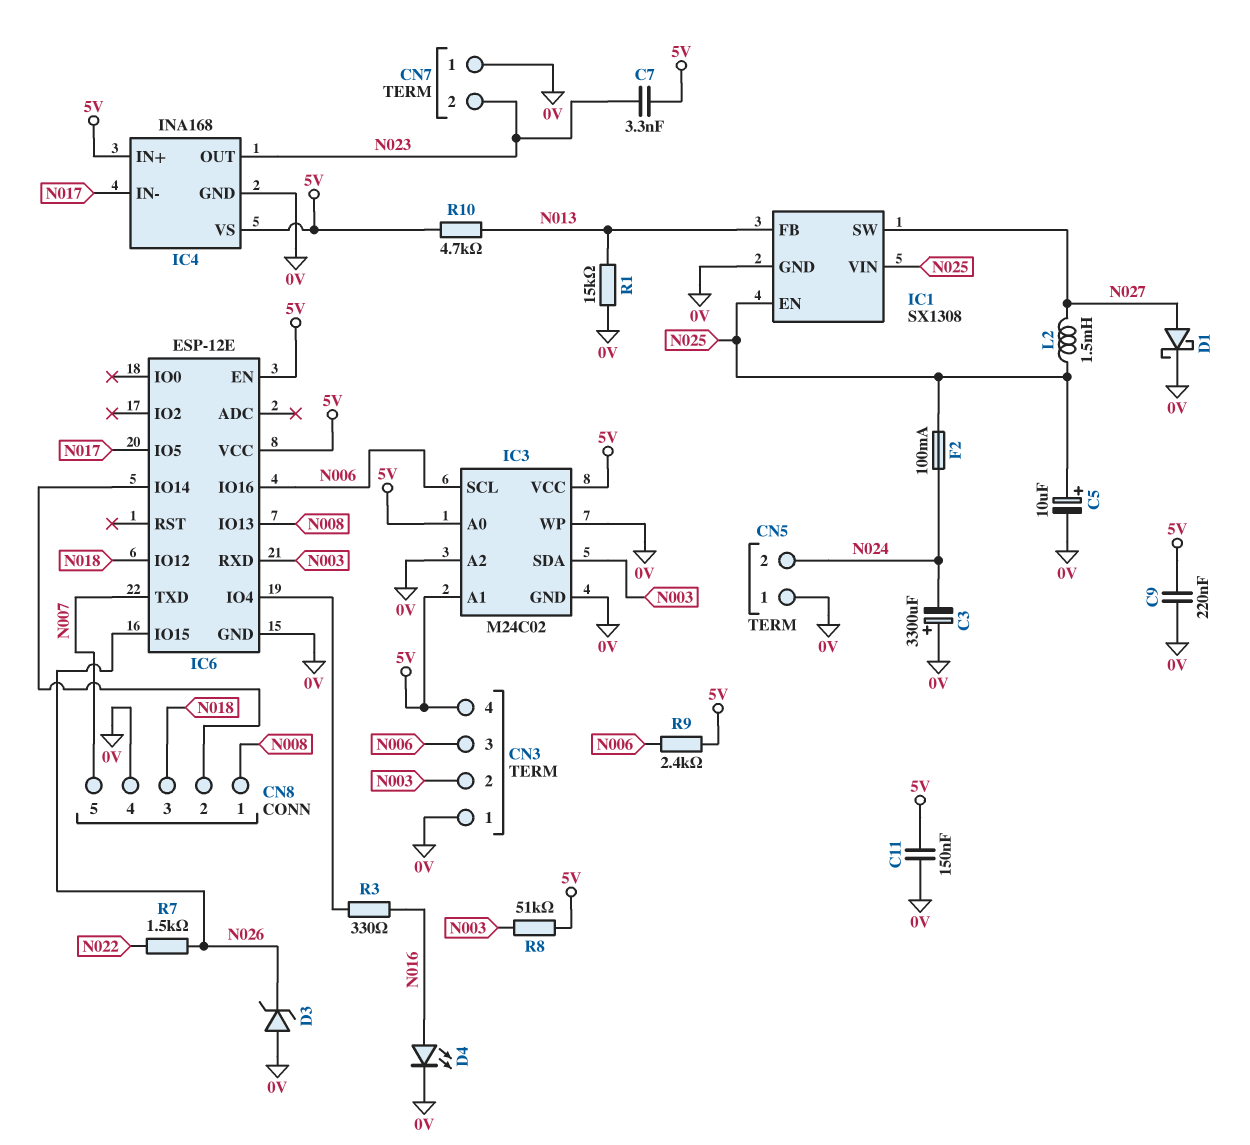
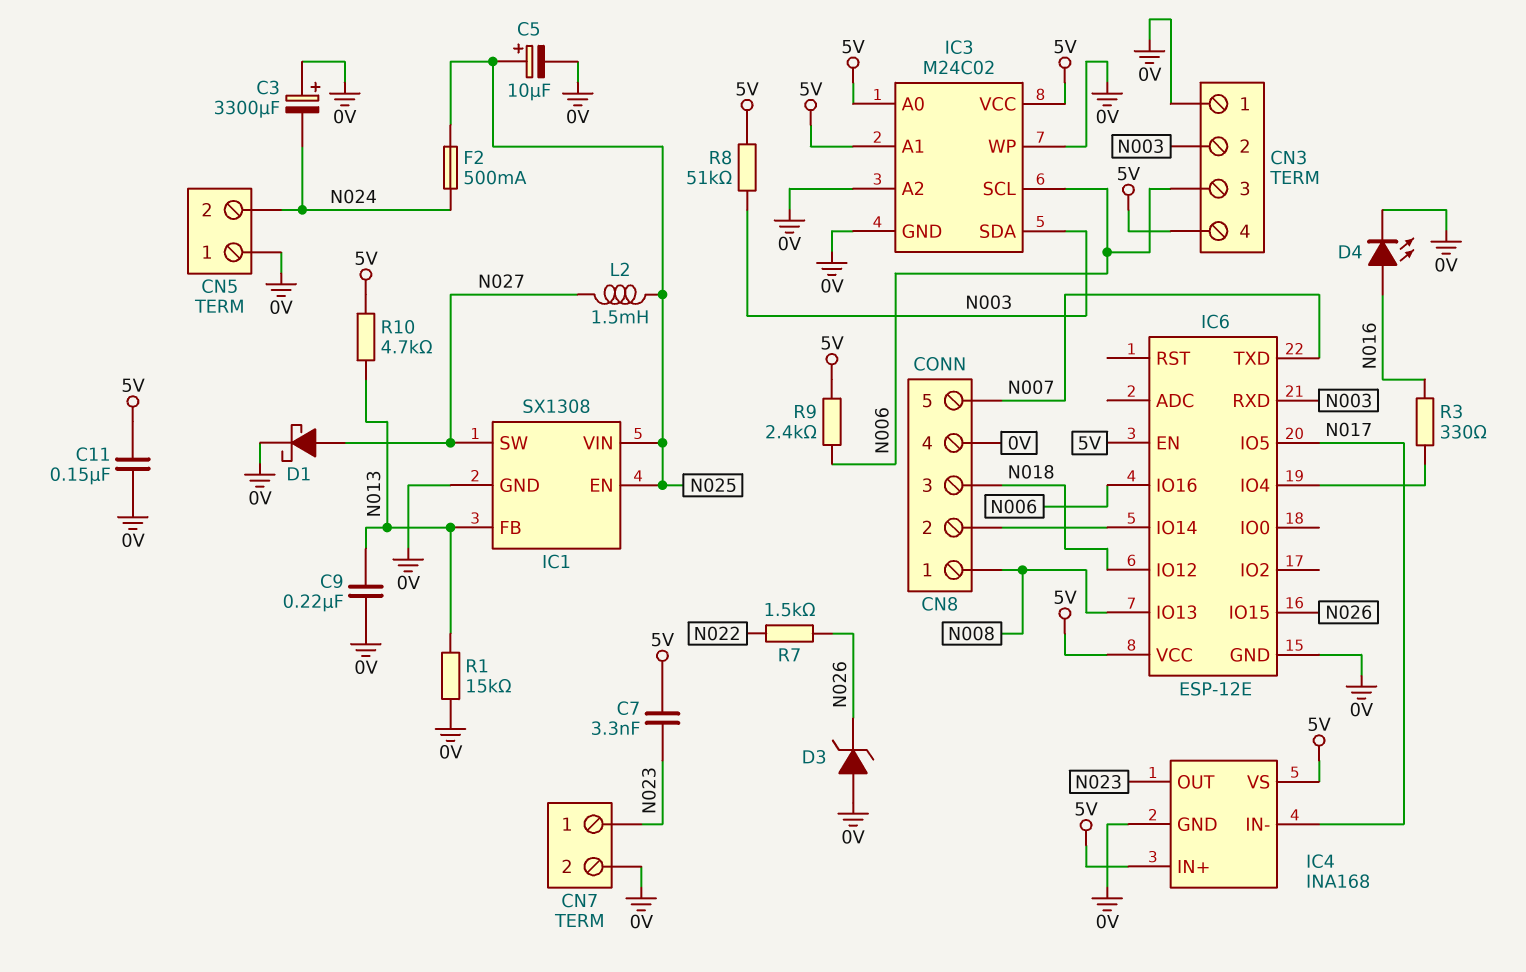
C9: 220nF (0V, 5V) -> 220nF (0V, N013)
CN7 pin 1: 0V -> N023
CN7 pin 2: N023 -> 0V
F2: 100mA (N024, N025) -> 500mA (N024, N025)

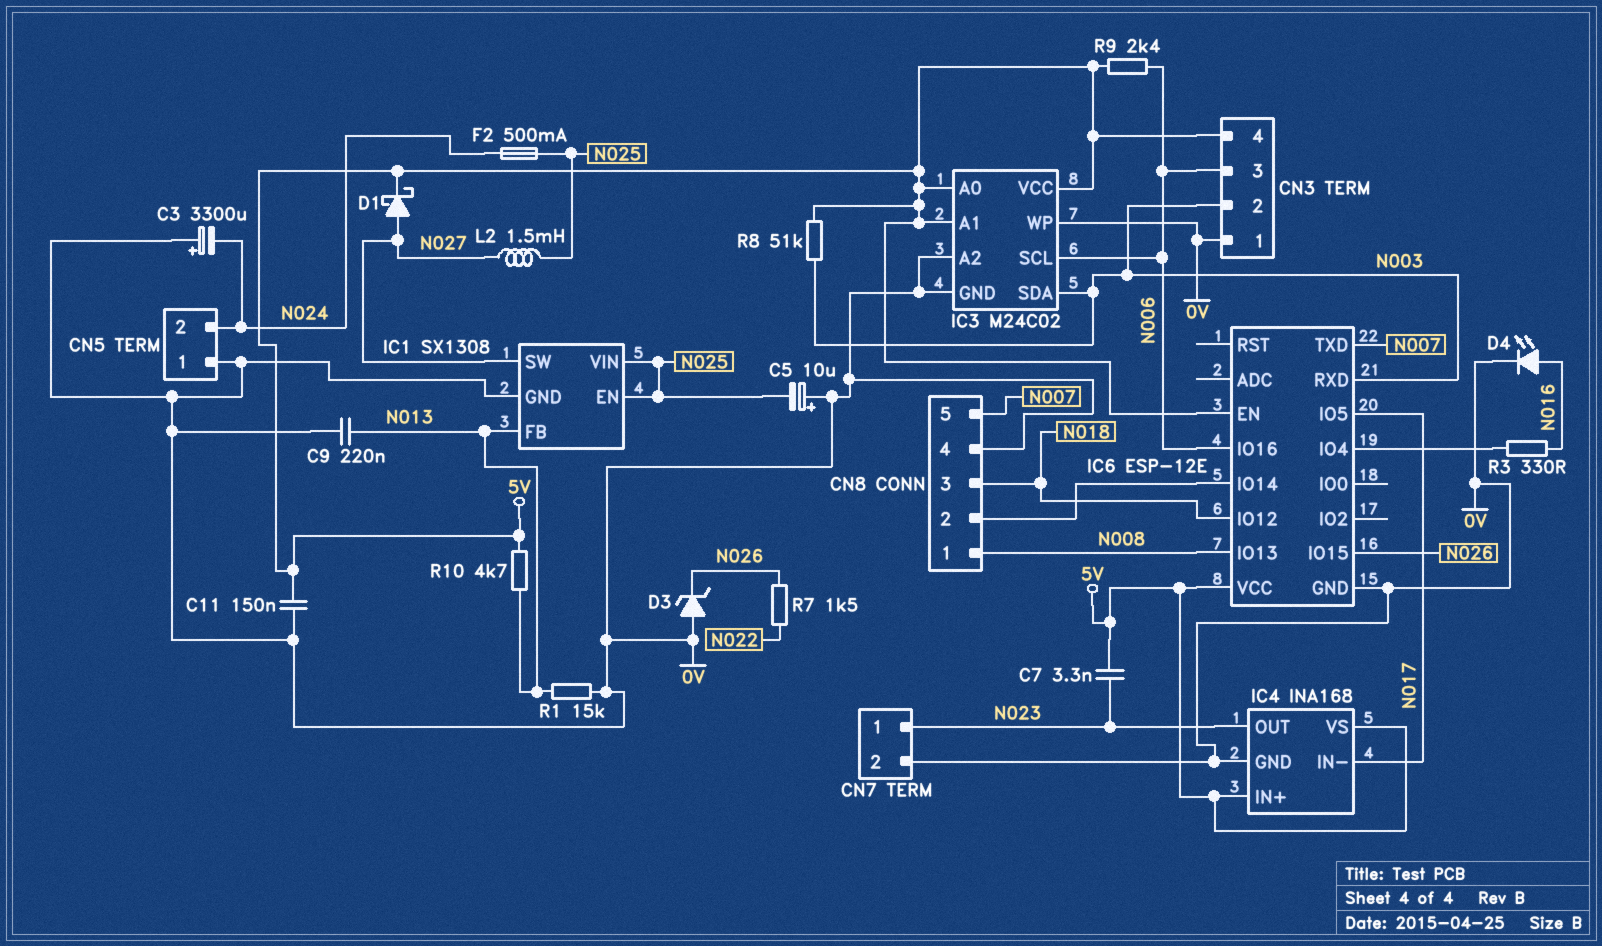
C5: 10uF (plus N025, minus 0V) -> 10uF (plus 0V, minus N025)
D1: schottky (A N027, K 0V) -> schottky (A N027, K 5V)

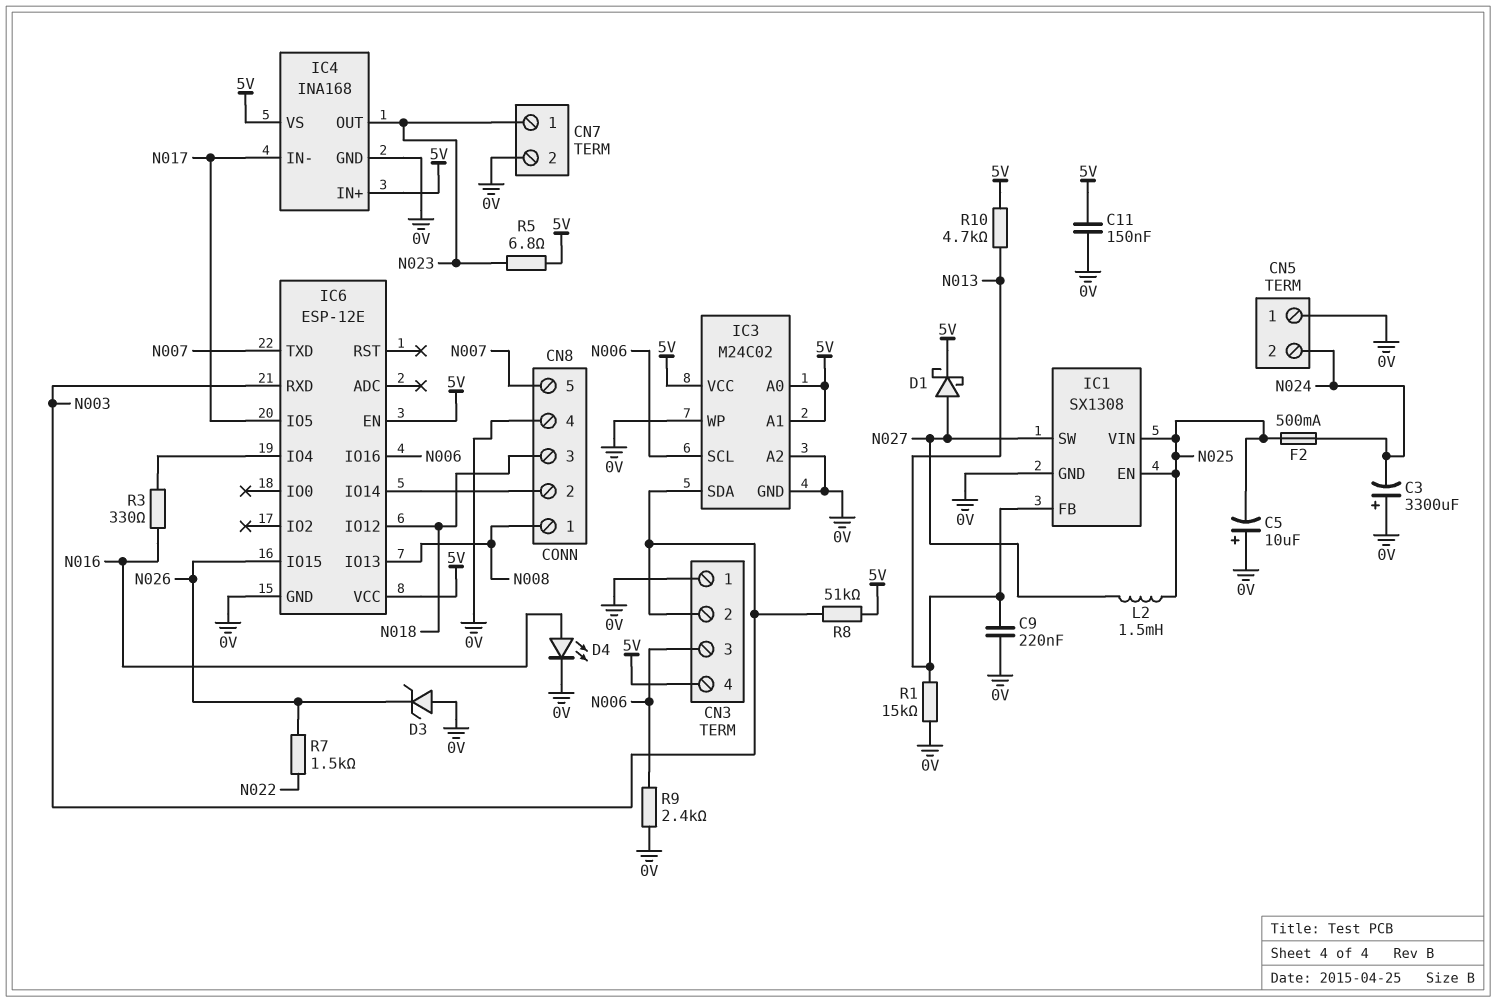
C7: 3.3nF (5V, N023) -> none
R5: none -> 6.8 (5V, N023)
R9: 2.4k (5V, N006) -> 2.4k (0V, N006)

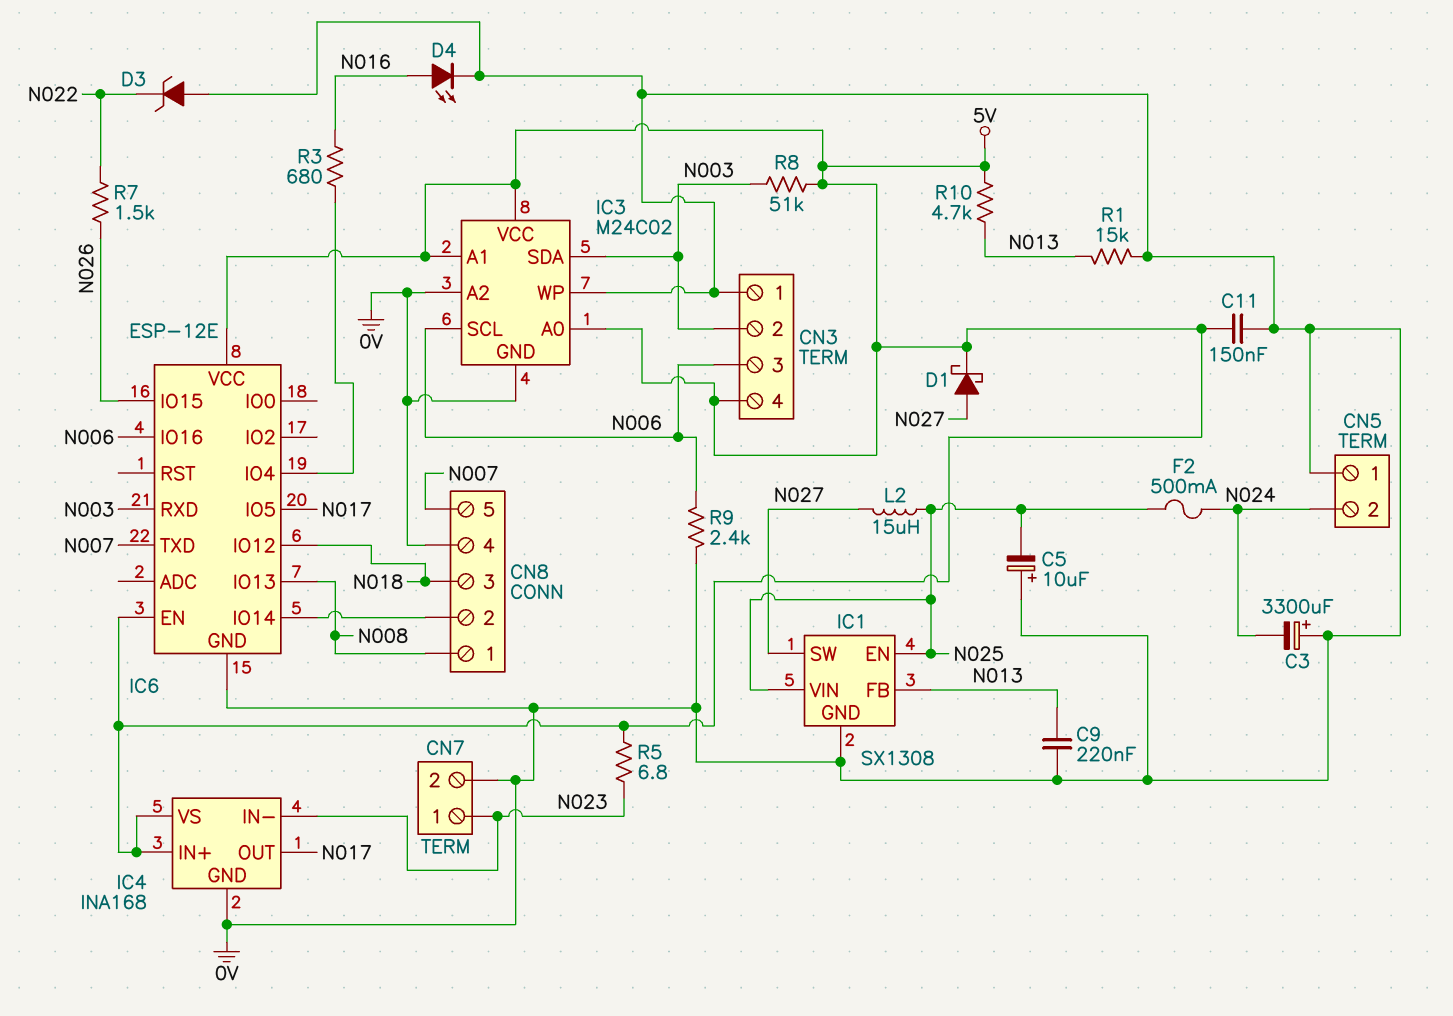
D3: zener (A 0V, K N026) -> zener (A 0V, K N022)
IC4 pin IN-: N017 -> N023
IC4 pin OUT: N023 -> N017
L2: 1.5mH (N025, N027) -> 15uH (N025, N027)
R3: 330 (IC6/IO4, N016) -> 680 (IC6/IO4, N016)

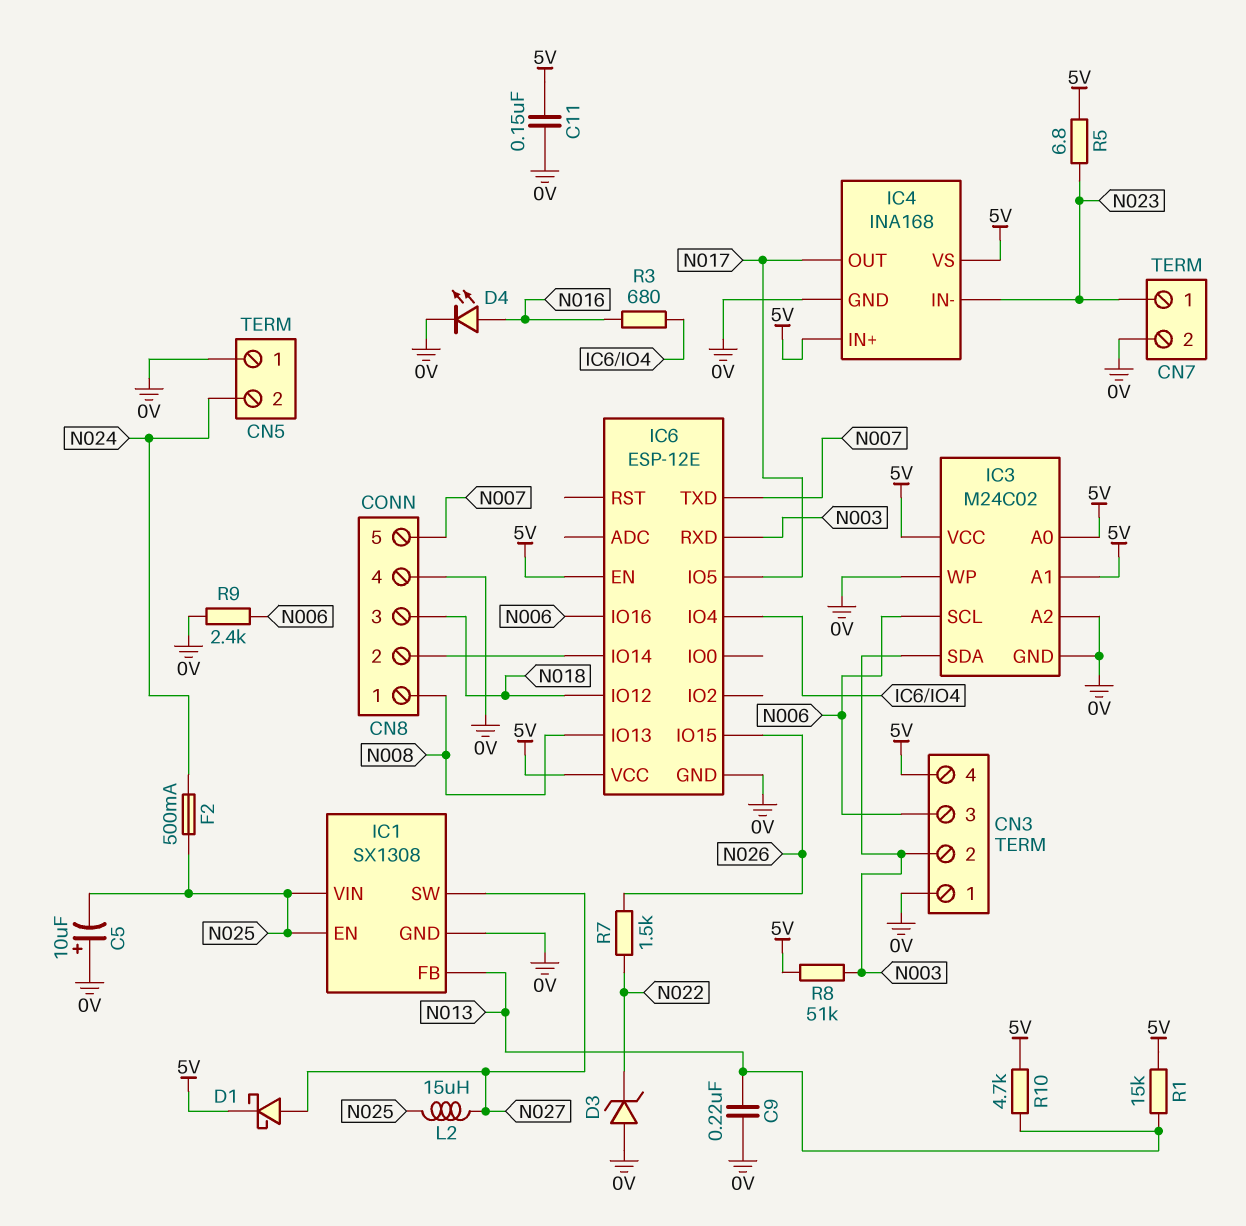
C3: 3300uF (plus 0V, minus N024) -> none
R1: 15k (0V, N013) -> 15k (5V, N013)

